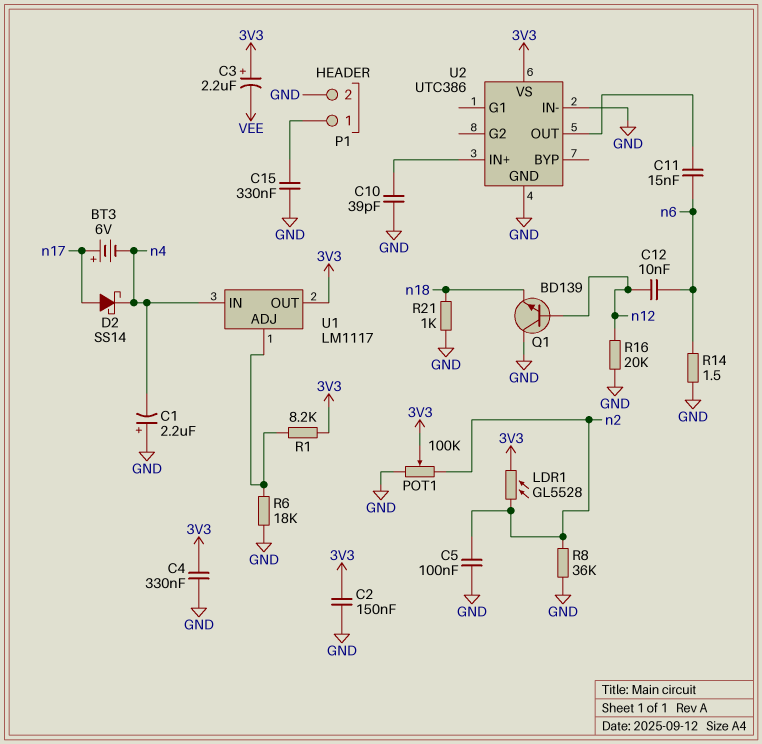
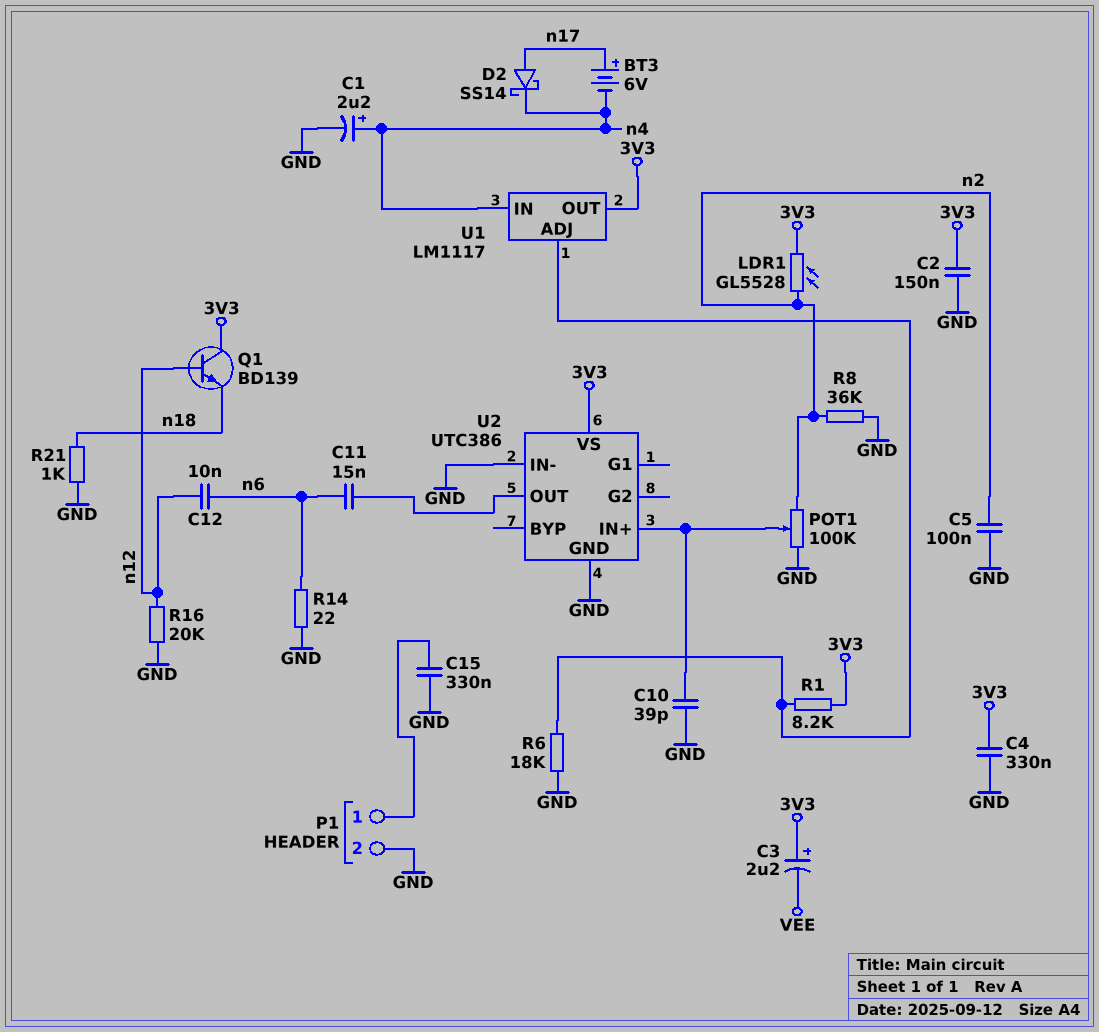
C1: 2.2uF (plus GND, minus n4) -> 2.2uF (plus n4, minus GND)
POT1: 100k (GND, n2, wiper 3V3) -> 100k (GND, n2, wiper U2/IN+)
Q1: NPN BD139 (B n12, C GND, E n18) -> NPN BD139 (B n12, C 3V3, E n18)
R14: 1.5 (GND, n6) -> 22 (GND, n6)

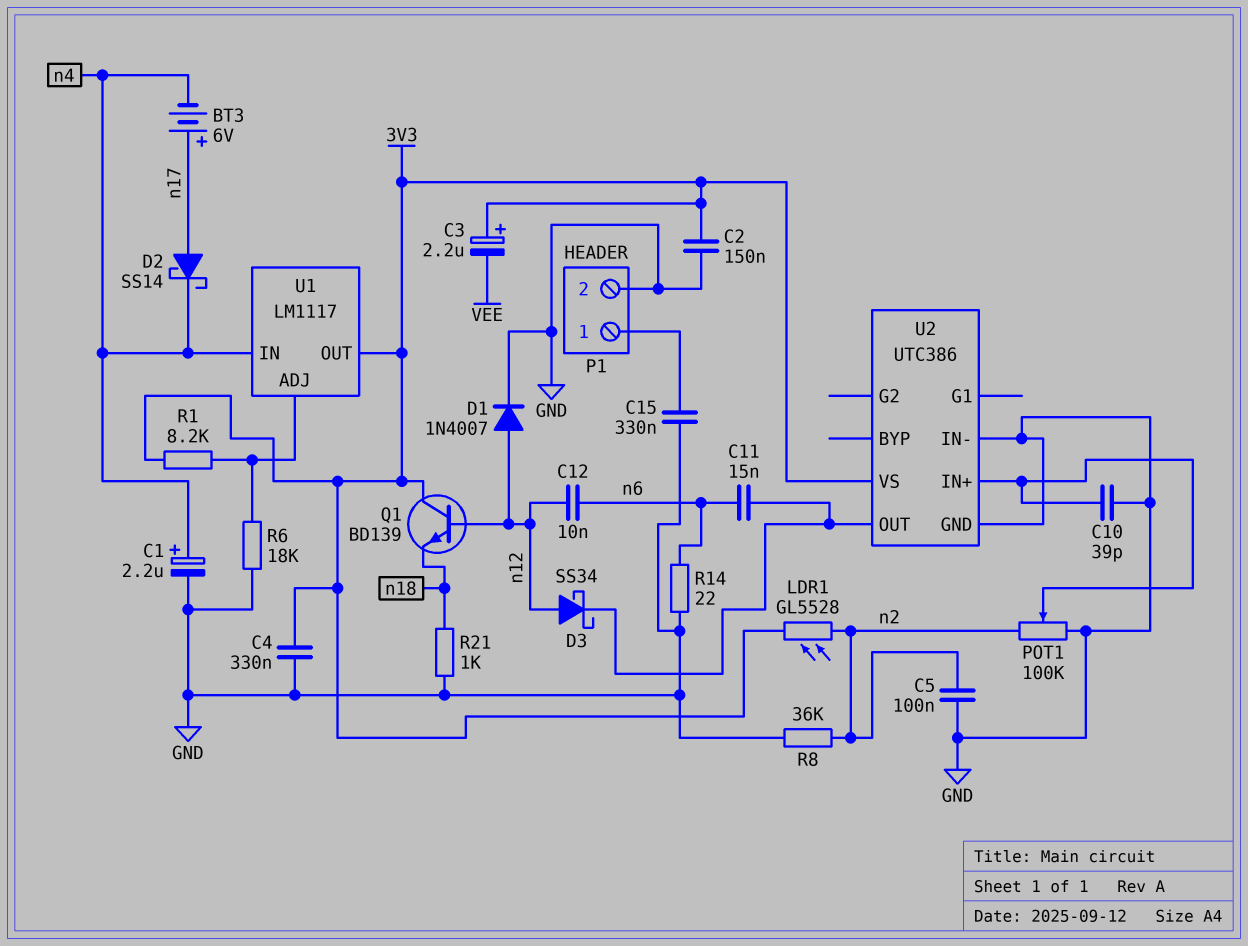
D1: none -> diode 1N4007 (A n12, K GND)
D3: none -> schottky SS34 (A n12, K U2/OUT)
R16: 20k (GND, n12) -> none

